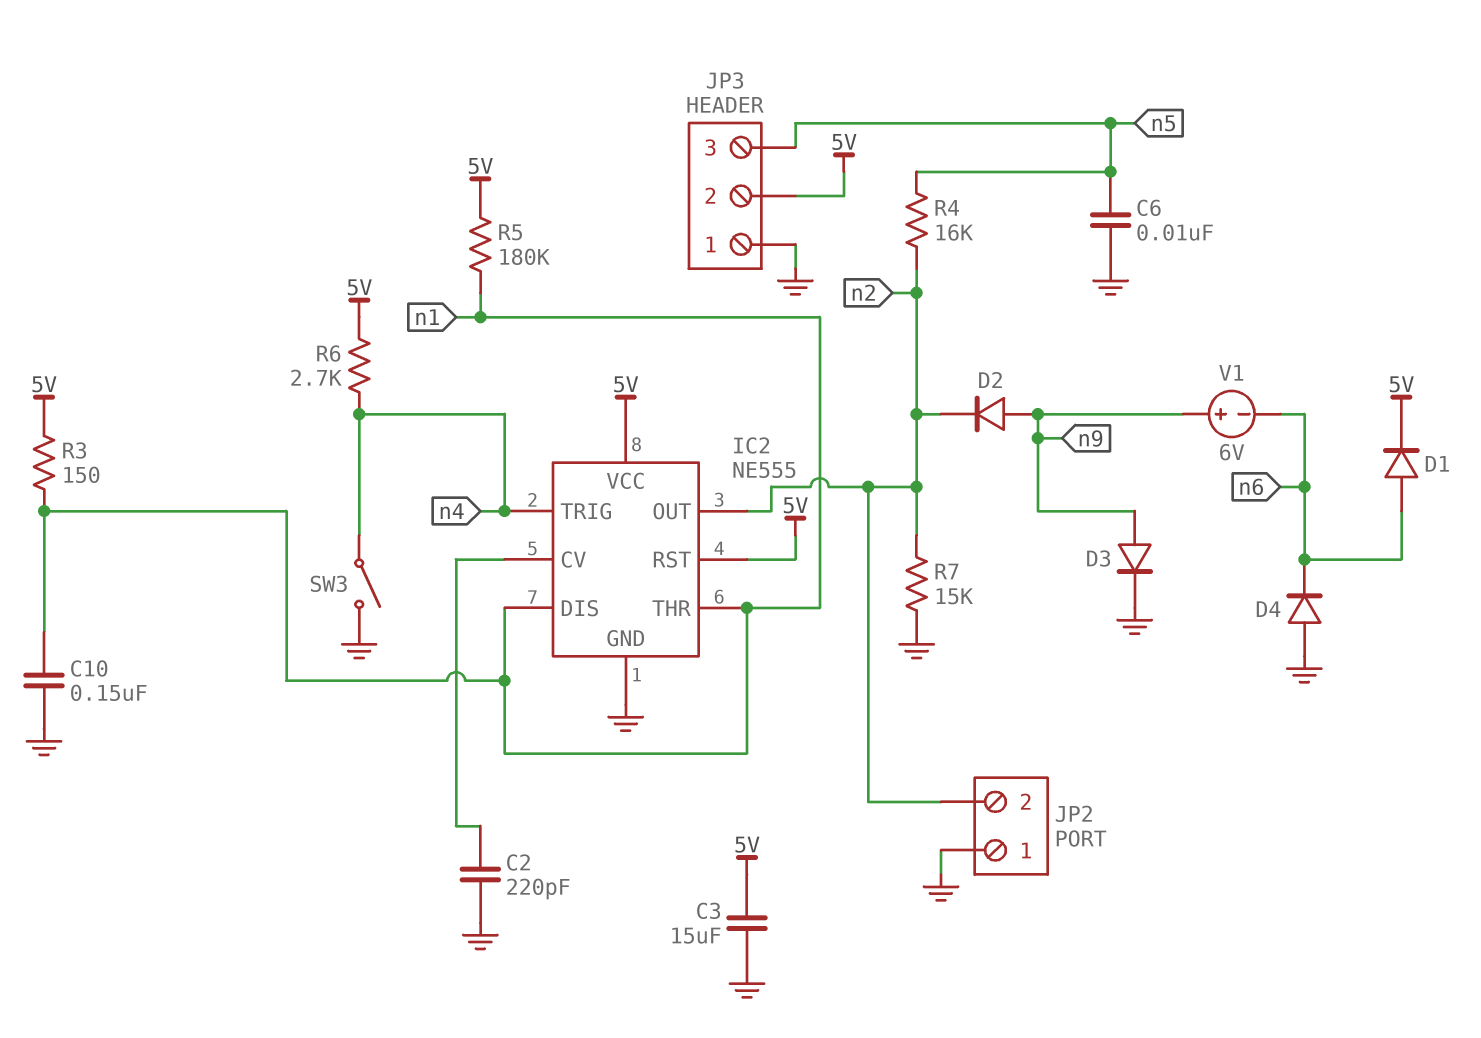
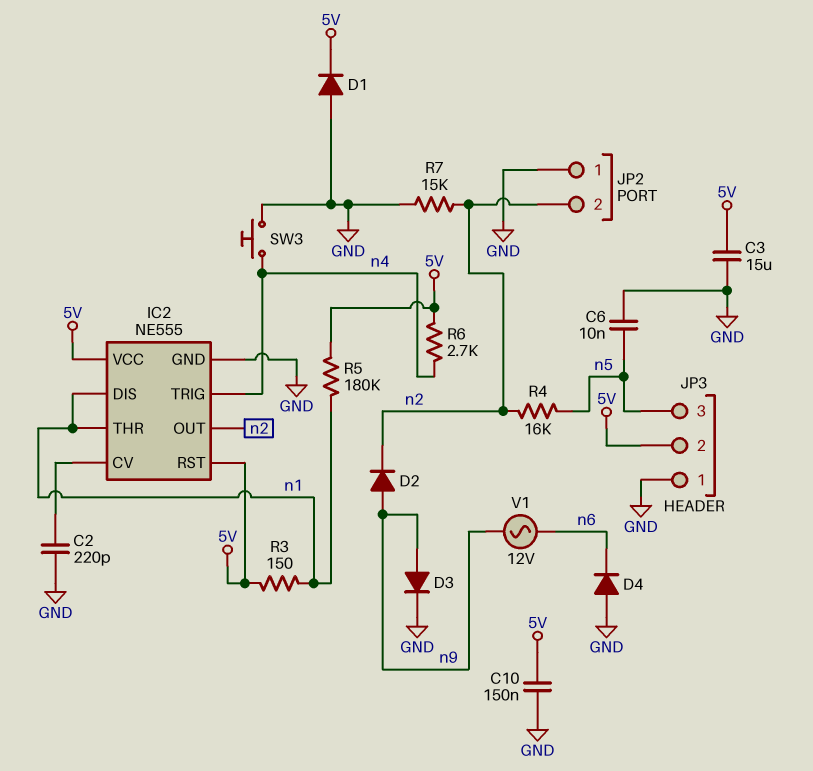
C10: 150nF (GND, n1) -> 150nF (5V, GND)
D1: diode (A n6, K 5V) -> diode (A GND, K 5V)
SW3: switch (GND, n4) -> button (GND, n4)
V1: 6V (plus n9, minus n6) -> AC 12V (n6, n9)

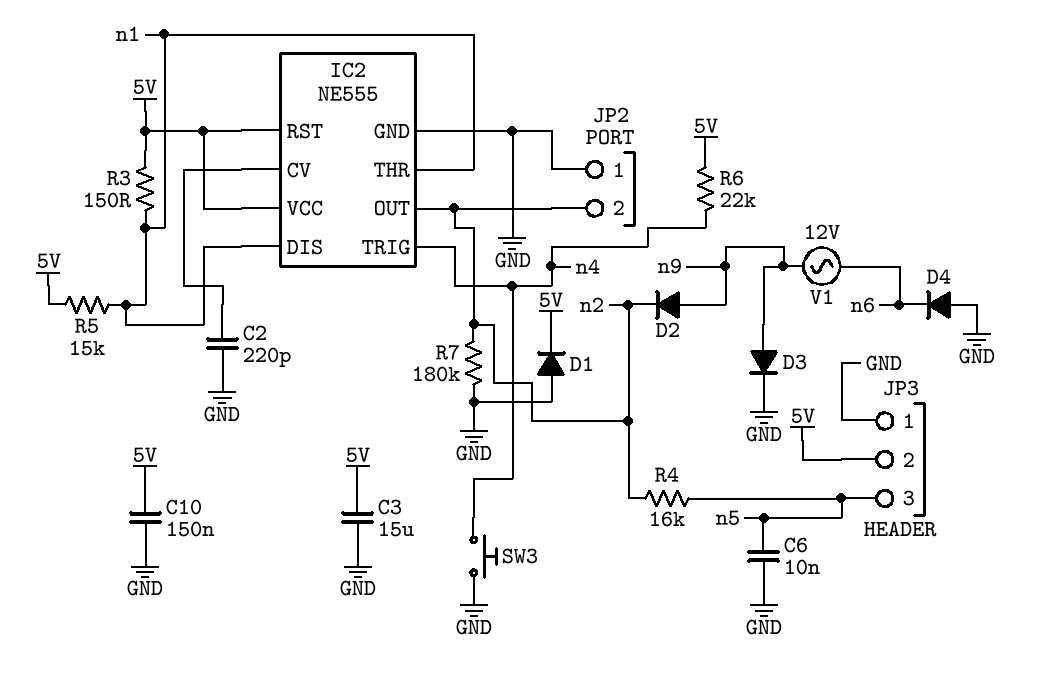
R5: 180k (5V, n1) -> 15k (5V, n1)
R6: 2.7k (5V, n4) -> 22k (5V, n4)
R7: 15k (GND, n2) -> 180k (GND, n2)

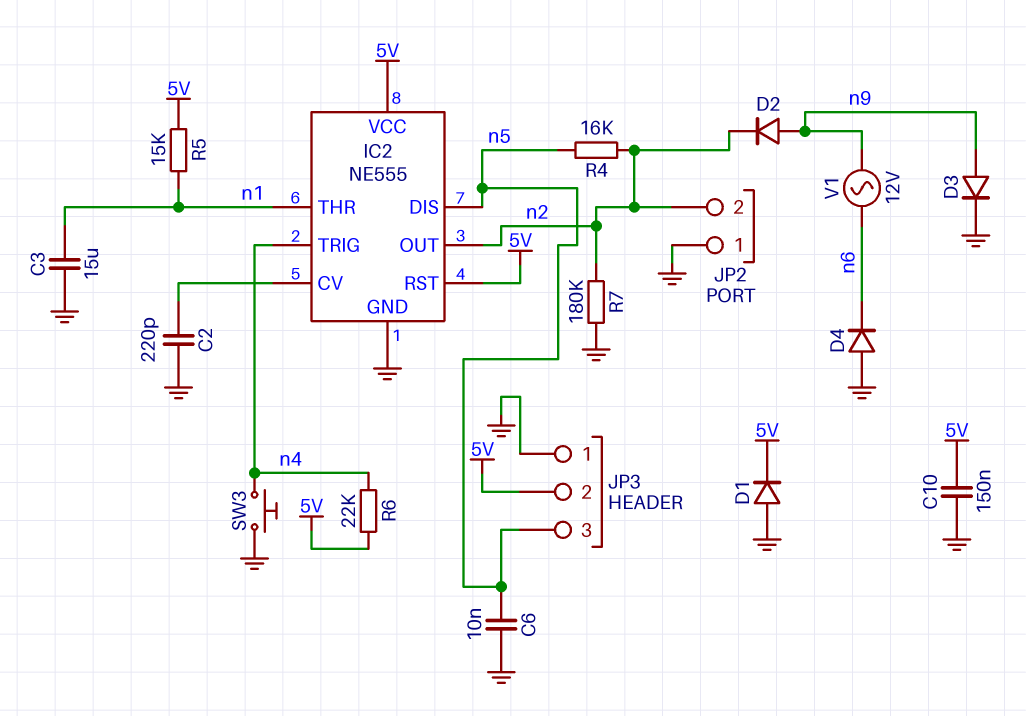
C3: 15uF (5V, GND) -> 15uF (GND, n1)
IC2 pin DIS: n1 -> n5
R3: 150 (5V, n1) -> none

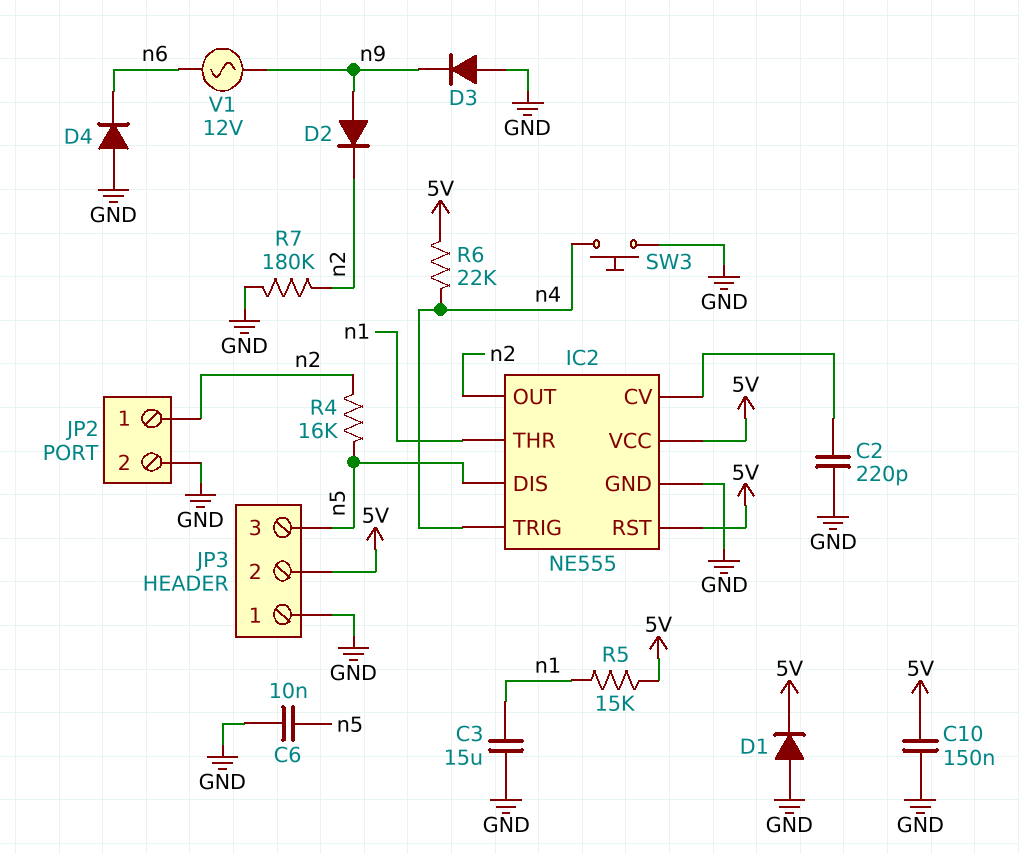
D3: diode (A n9, K GND) -> diode (A GND, K n9)
JP2 pin 1: GND -> n2
JP2 pin 2: n2 -> GND

